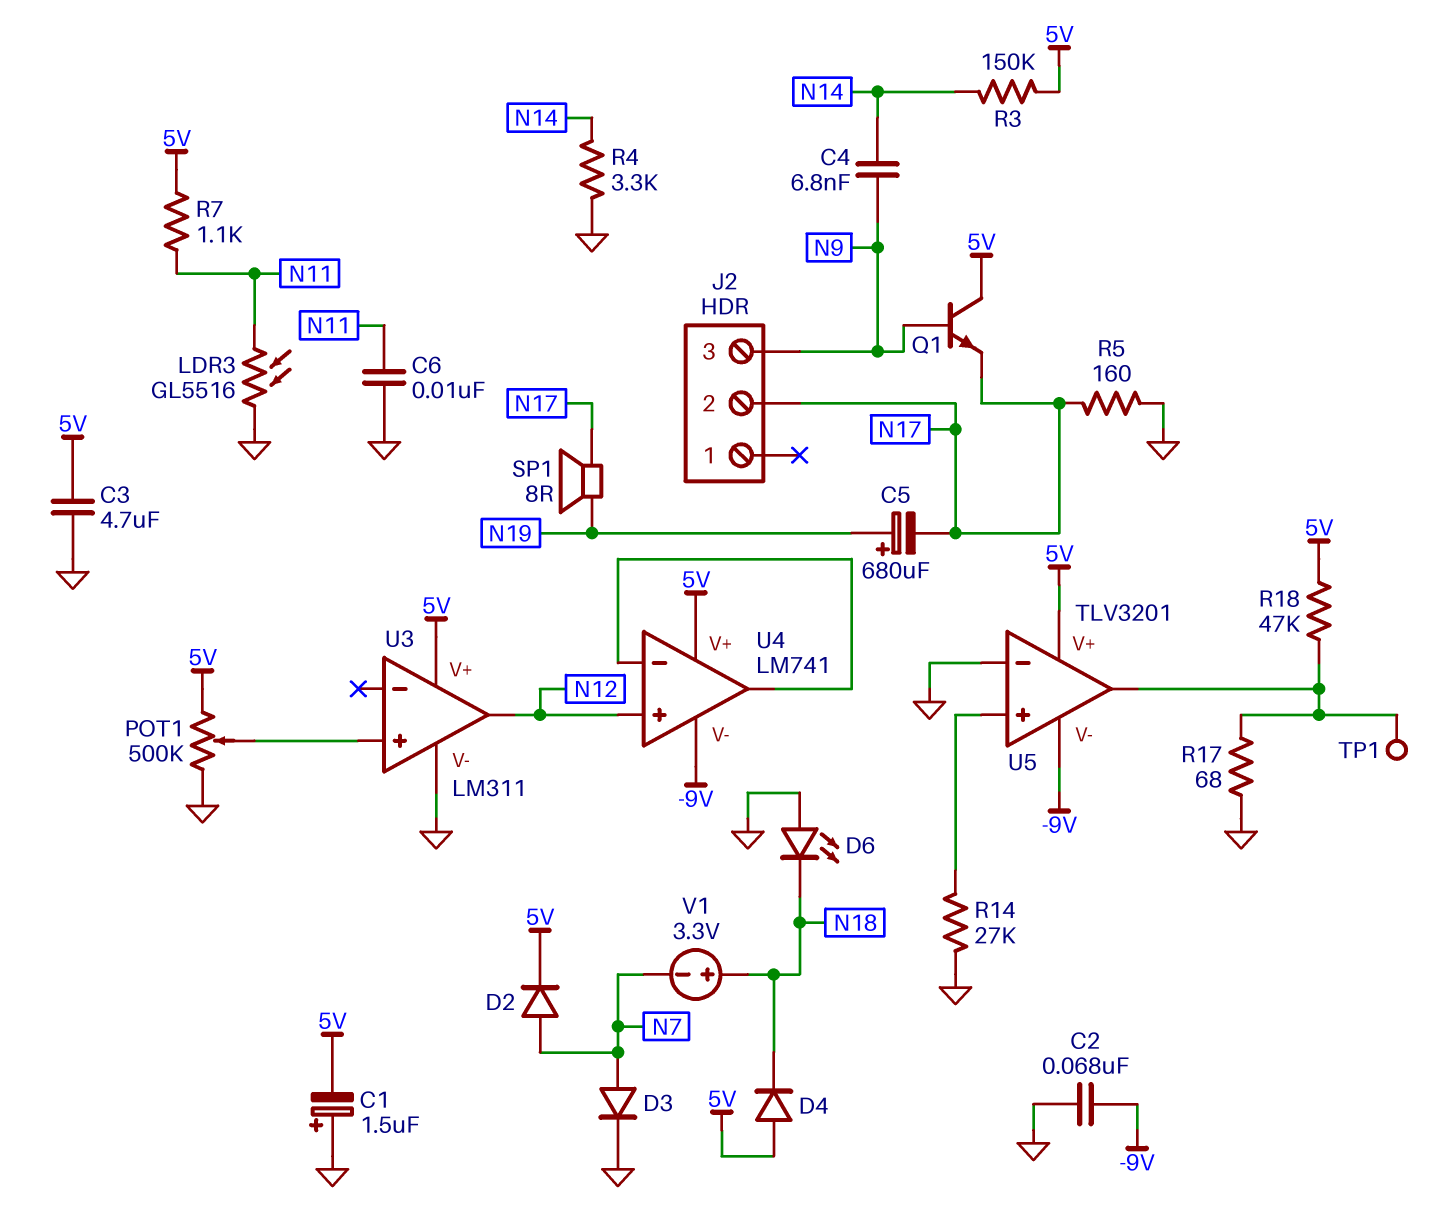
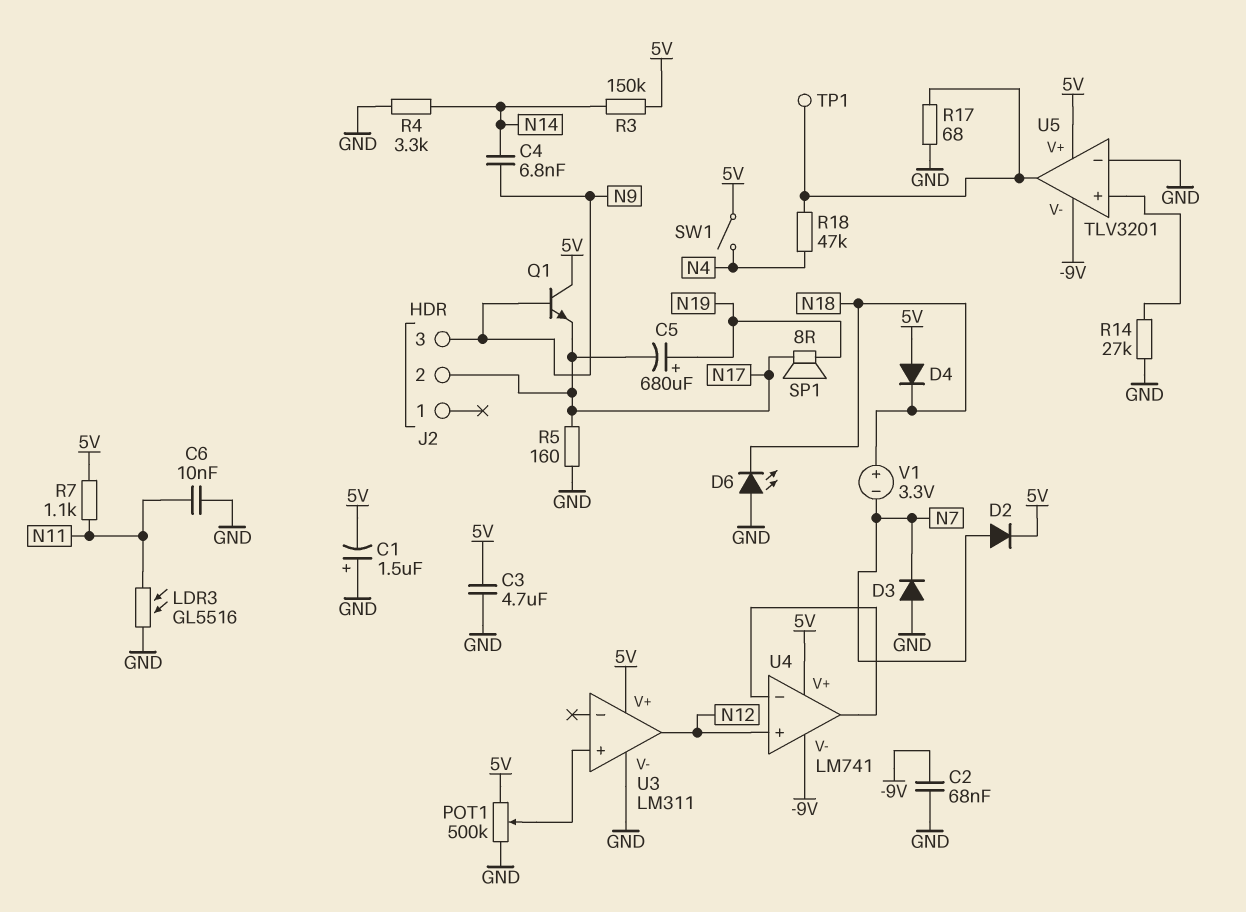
D3: diode (A N7, K GND) -> diode (A GND, K N7)
R18: 47k (5V, U5/out) -> 47k (N4, U5/out)
SW1: none -> switch (5V, N4)

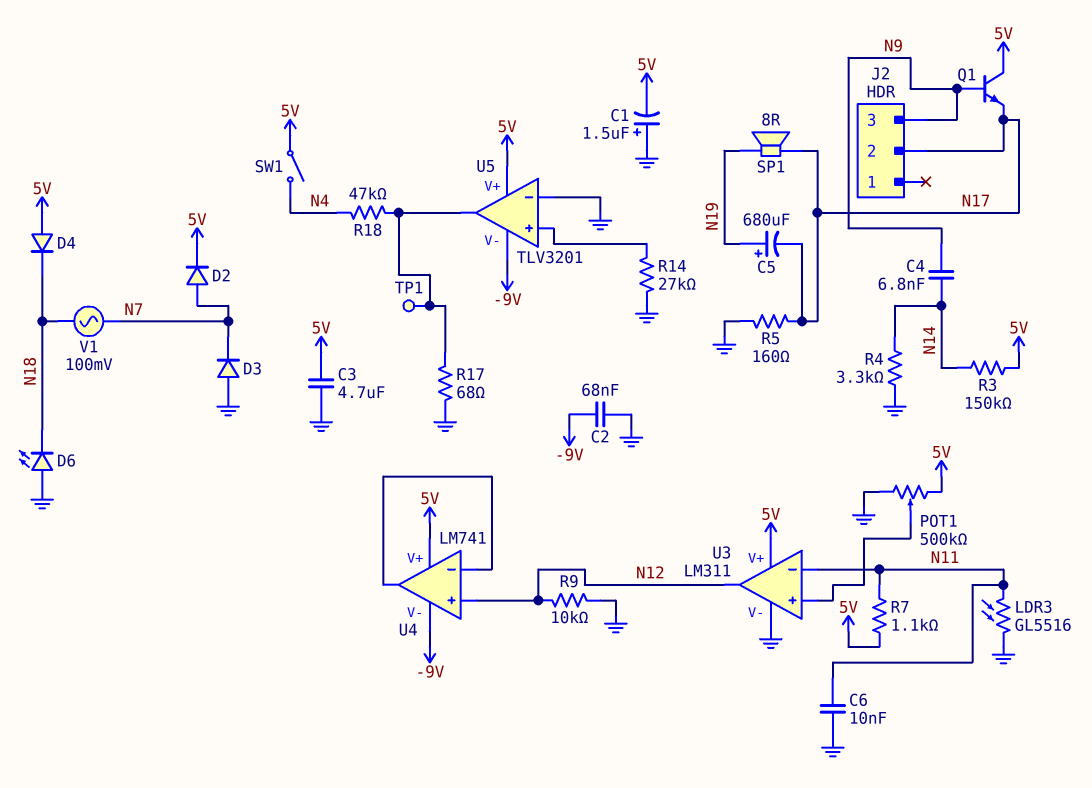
R9: none -> 10k (GND, N12)
U3 pin in-: none -> N11
V1: 3.3V (plus N18, minus N7) -> AC 100mV (N7, N18)

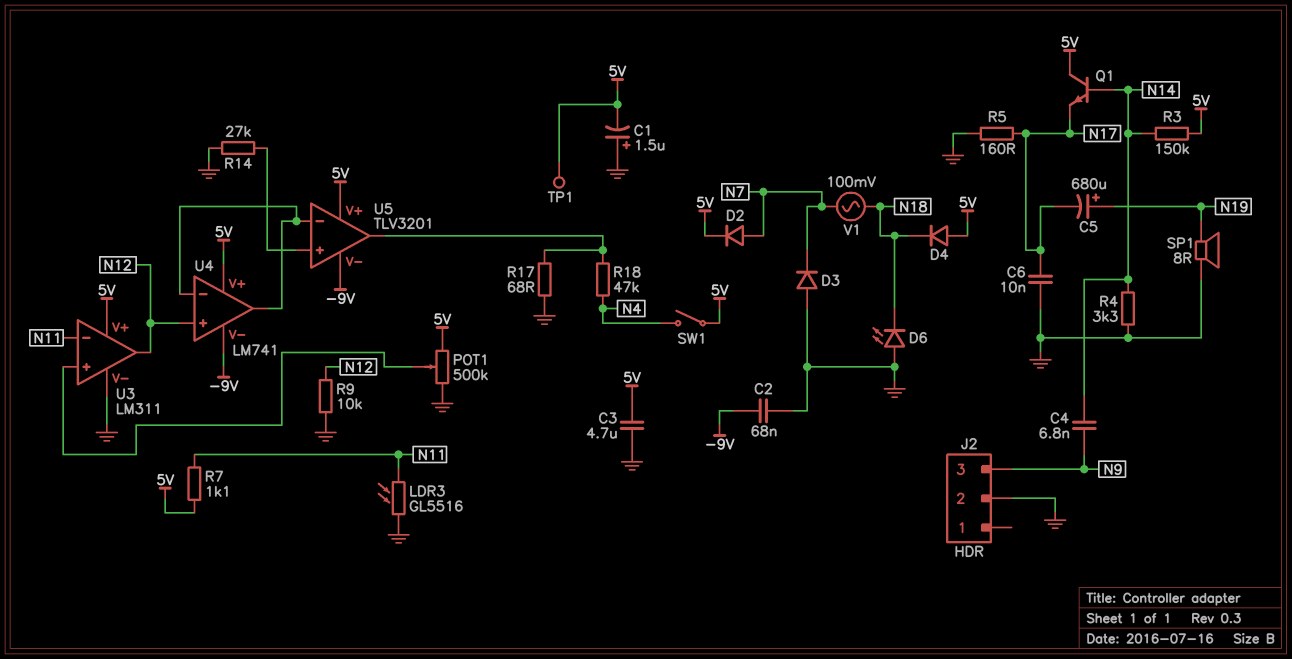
C6: 10nF (GND, N11) -> 10nF (GND, N17)
J2 pin 2: N17 -> GND
Q1: NPN (B N9, C 5V, E N17) -> NPN (B N14, C 5V, E N17)
SP1: speaker 8R (N17, N19) -> speaker 8R (GND, N19)
TP1: test point (U5/out) -> test point (5V)
U5 pin in-: GND -> U4/in-

